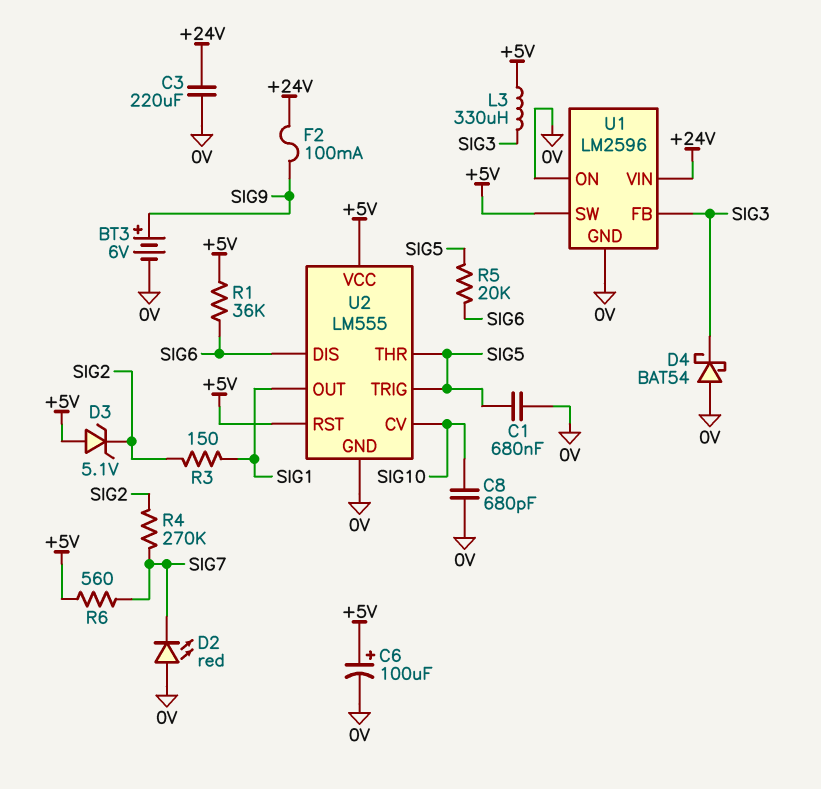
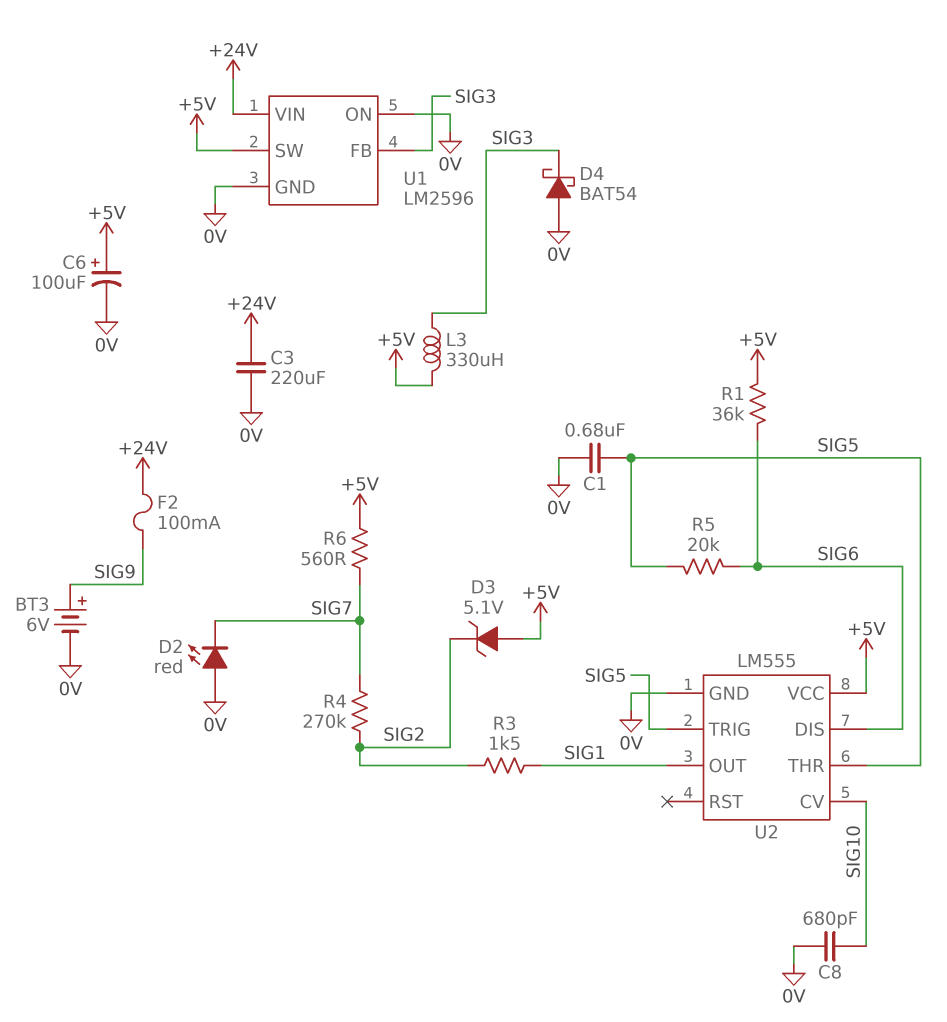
R3: 150 (SIG1, SIG2) -> 1.5k (SIG1, SIG2)
U2 pin RST: +5V -> none

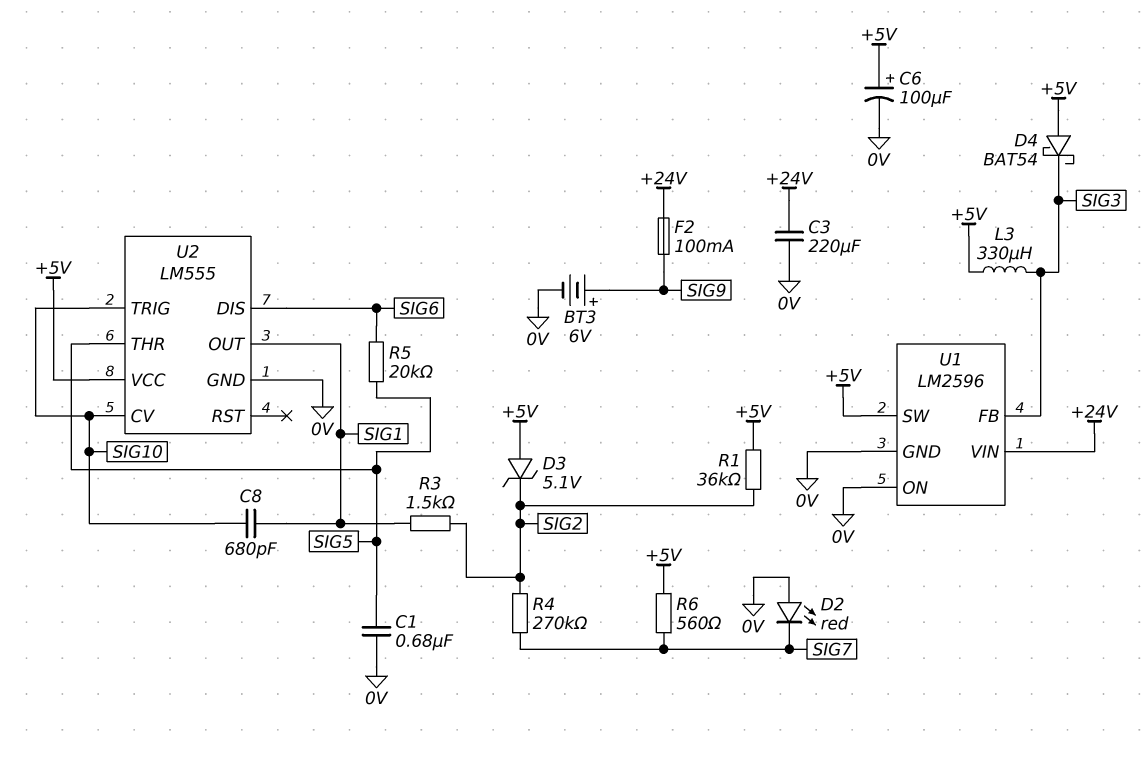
C8: 680pF (0V, SIG10) -> 680pF (SIG1, SIG10)
D4: schottky BAT54 (A 0V, K SIG3) -> schottky BAT54 (A +5V, K SIG3)
R1: 36k (+5V, SIG6) -> 36k (+5V, SIG2)
U2 pin TRIG: SIG5 -> SIG10

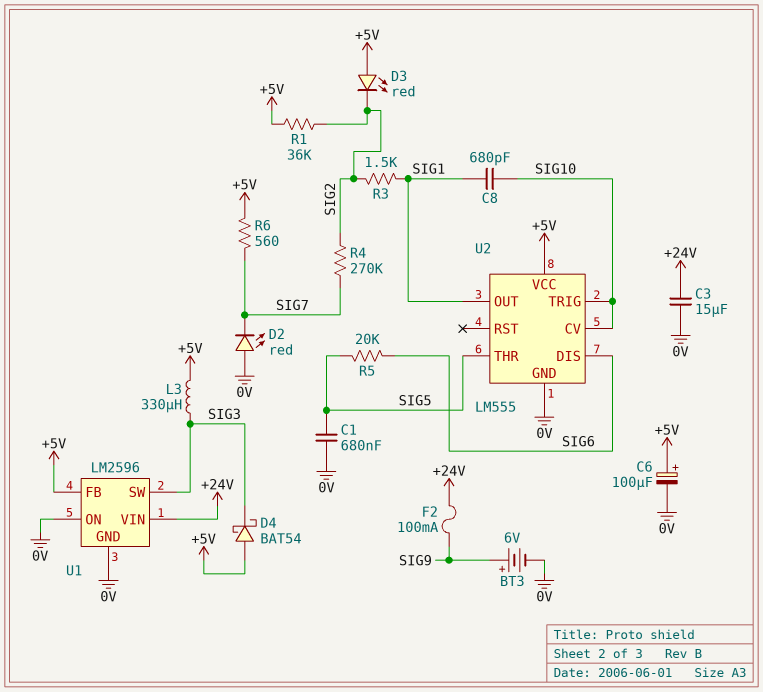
C3: 220uF (+24V, 0V) -> 15uF (+24V, 0V)
D3: zener 5.1V (A +5V, K SIG2) -> LED red (A +5V, K SIG2)
U1 pin FB: SIG3 -> +5V
U1 pin SW: +5V -> SIG3

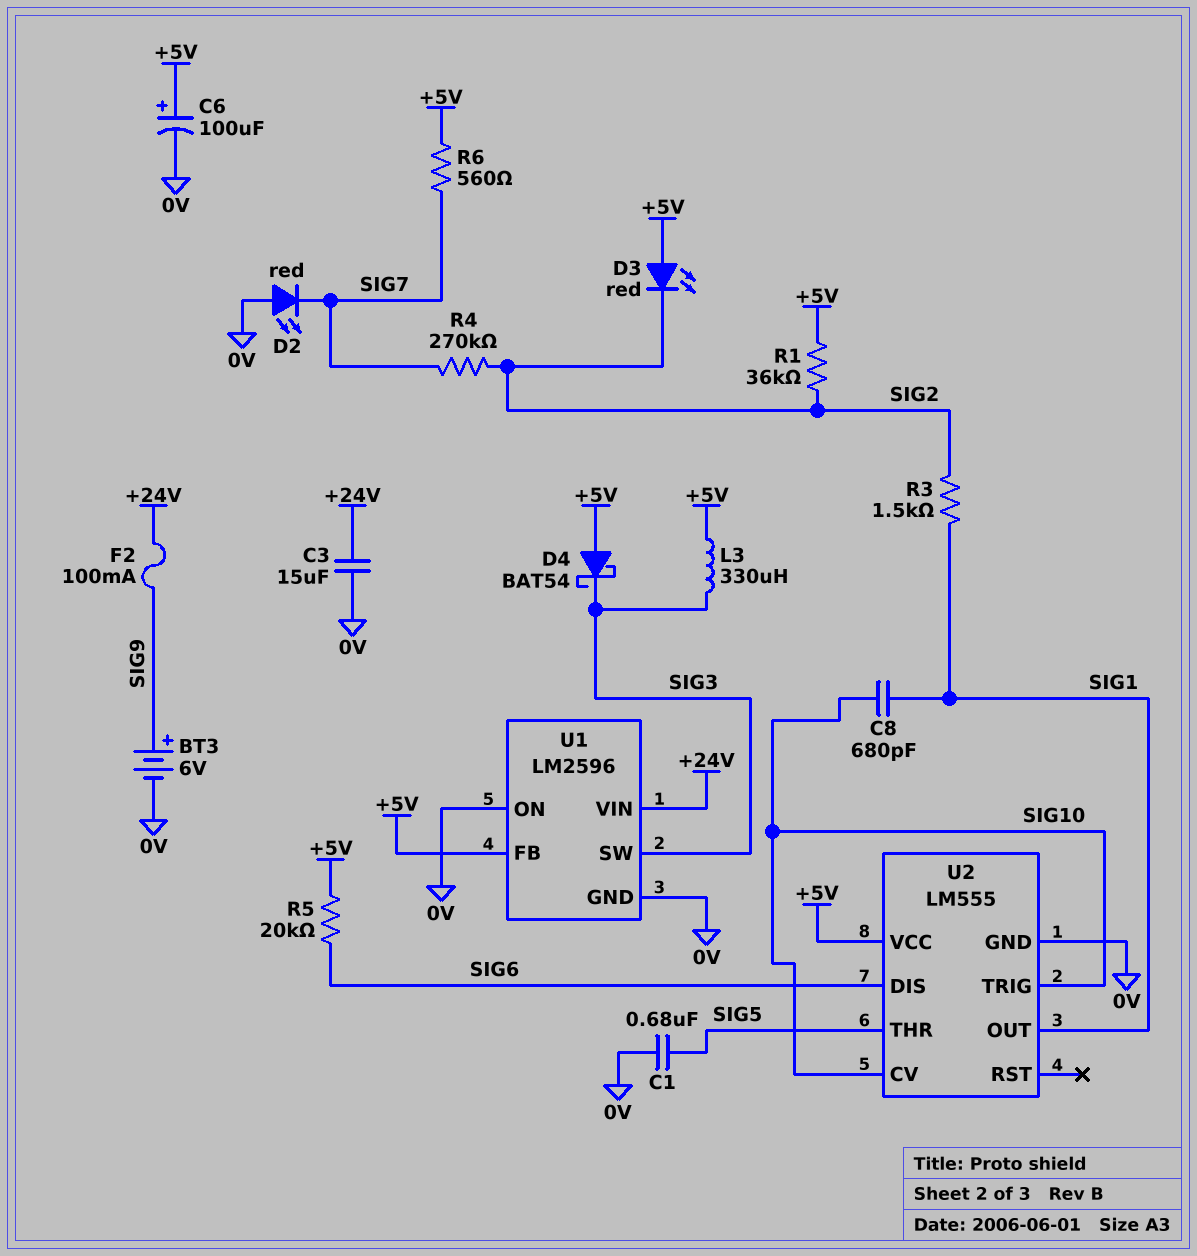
R5: 20k (SIG5, SIG6) -> 20k (+5V, SIG6)

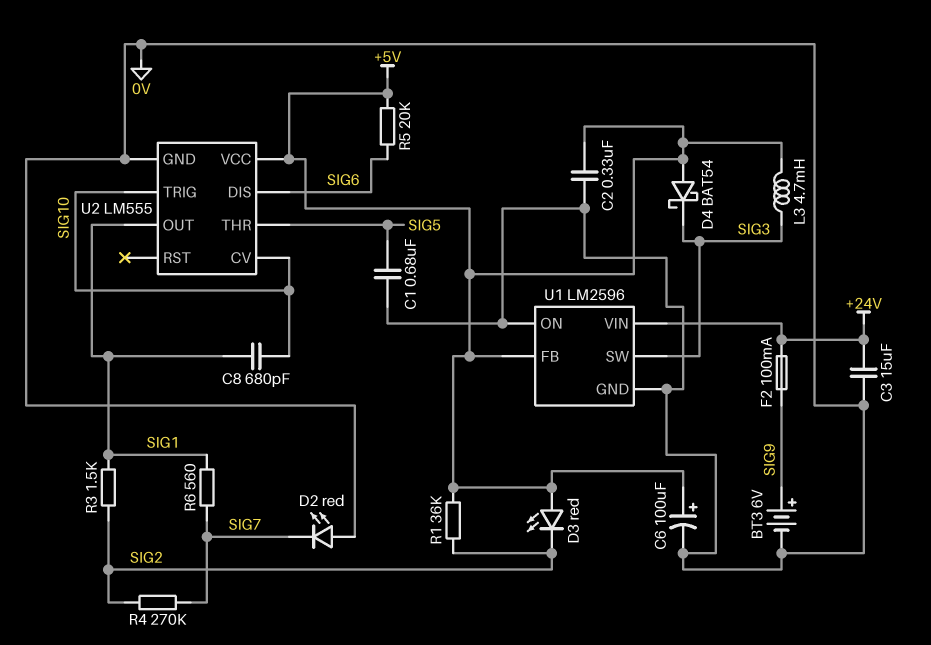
C2: none -> 330nF (+5V, 0V)
L3: 330uH (+5V, SIG3) -> 4.7mH (+5V, SIG3)
R6: 560 (+5V, SIG7) -> 560 (SIG1, SIG7)

